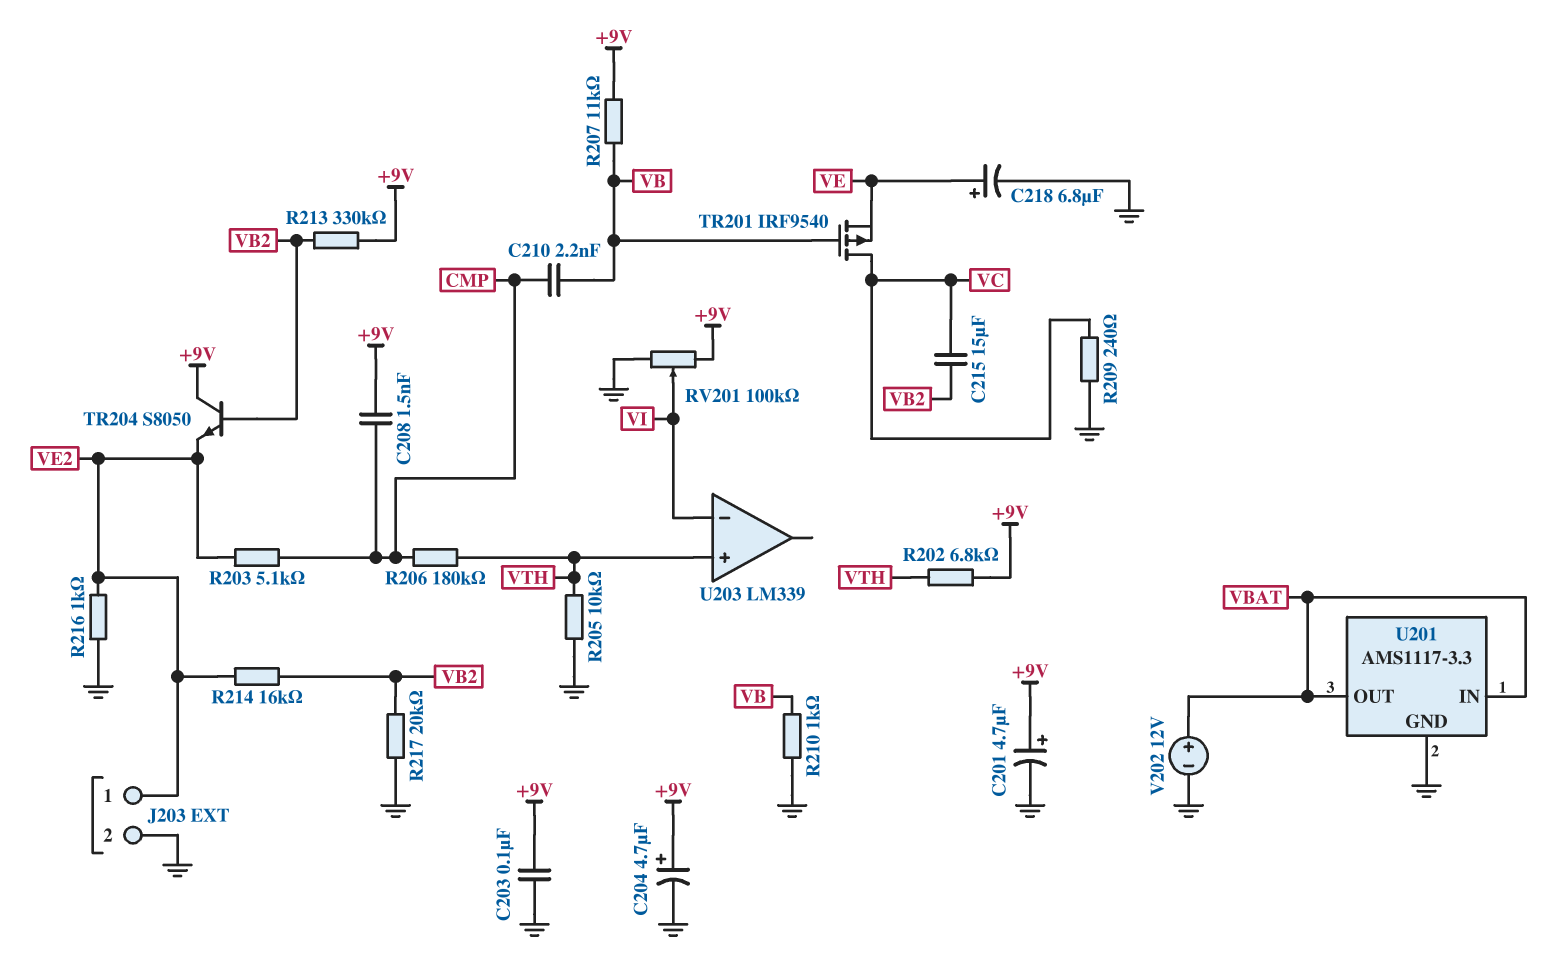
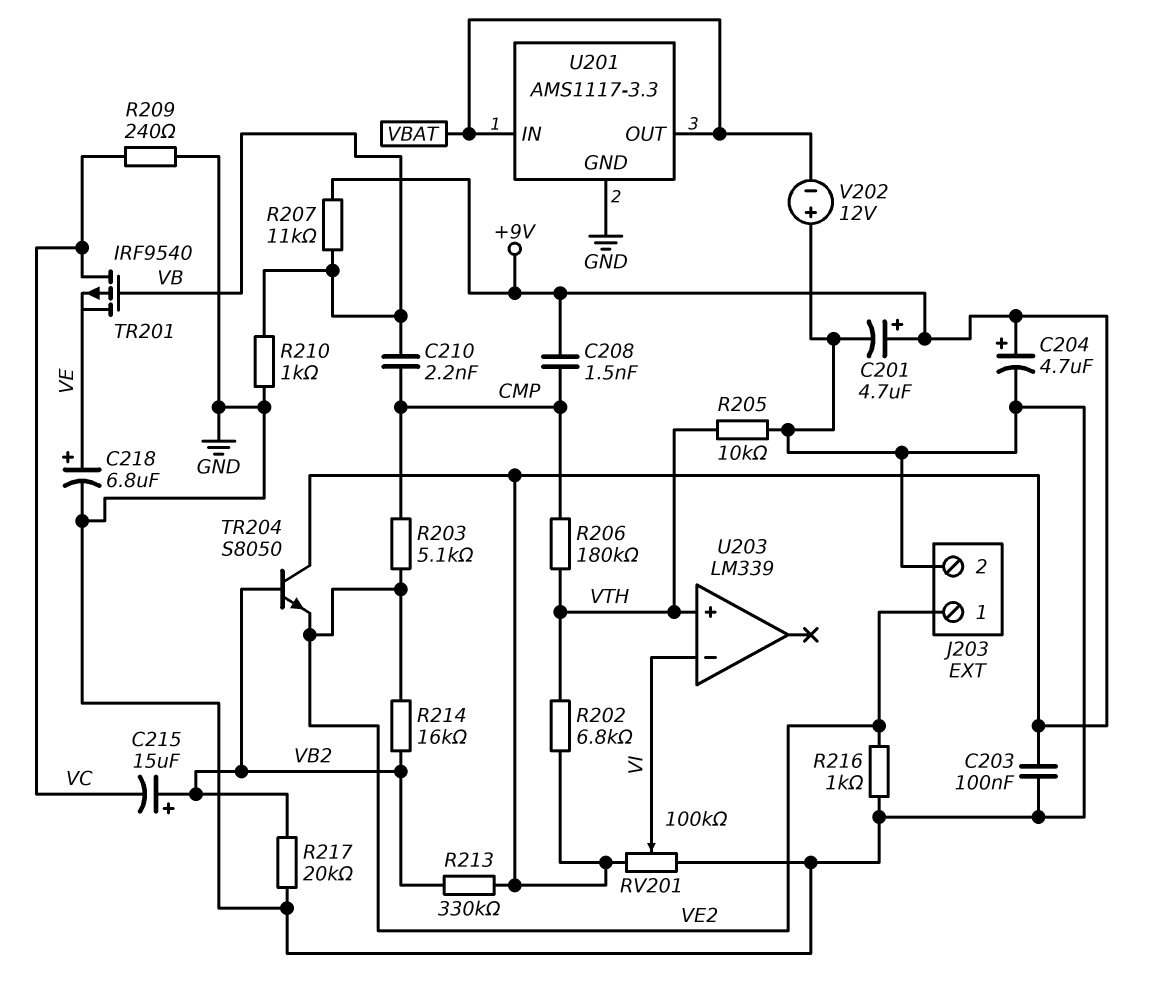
C215: 15uF (VB2, VC) -> 15uF (plus VB2, minus VC)
V202: 12V (plus VBAT, minus GND) -> 12V (plus GND, minus VBAT)

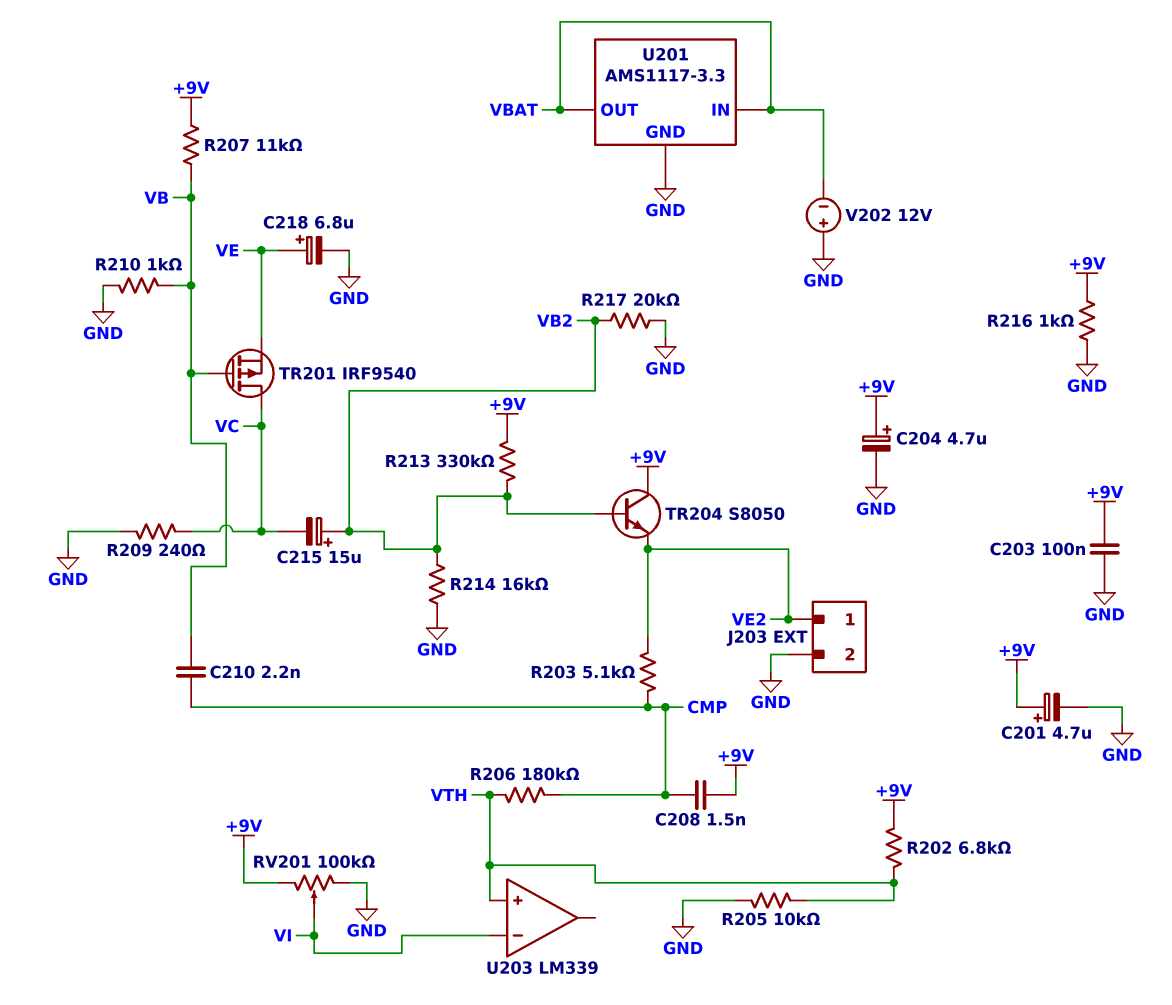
R214: 16k (VB2, VE2) -> 16k (GND, VB2)
R216: 1k (GND, VE2) -> 1k (+9V, GND)

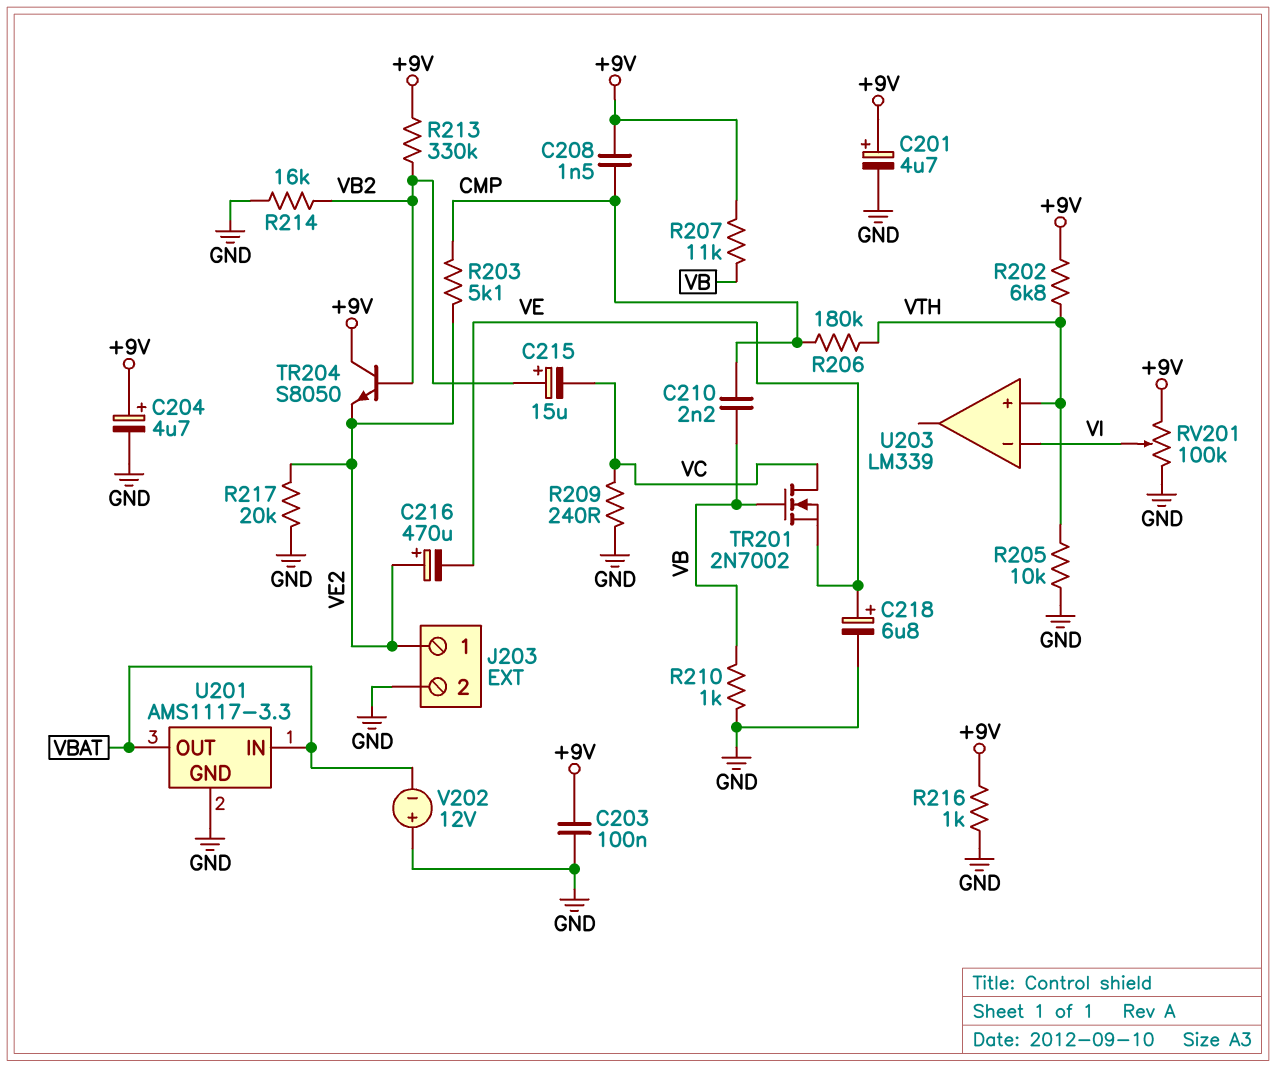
C216: none -> 470uF (plus VE2, minus VE)
R217: 20k (GND, VB2) -> 20k (GND, VE2)
TR201: PMOS IRF9540 (G VB, D VC, S VE) -> NMOS 2N7002 (G VB, D VC, S VE)

